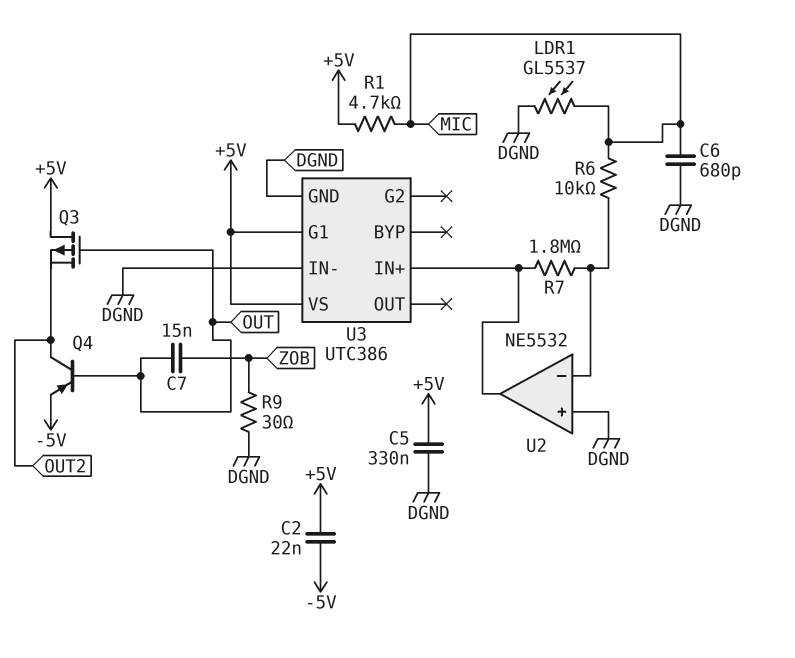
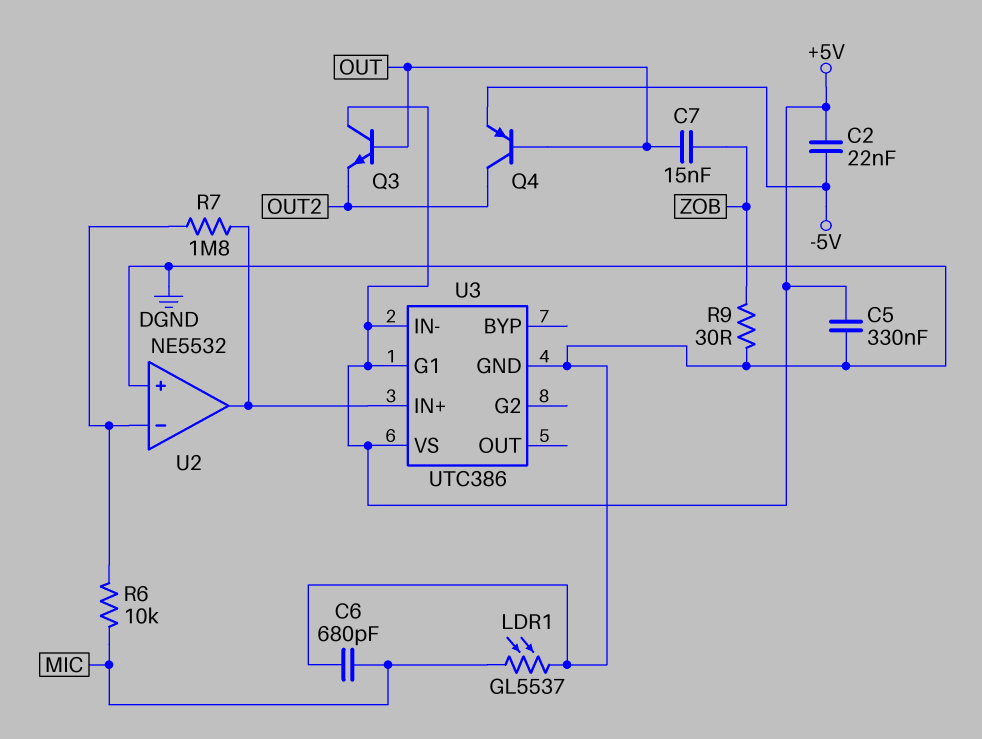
Q3: PMOS (G OUT, D +5V, S OUT2) -> NPN (B OUT, C +5V, E OUT2)
R1: 4.7k (+5V, MIC) -> none
U3 pin IN-: DGND -> +5V

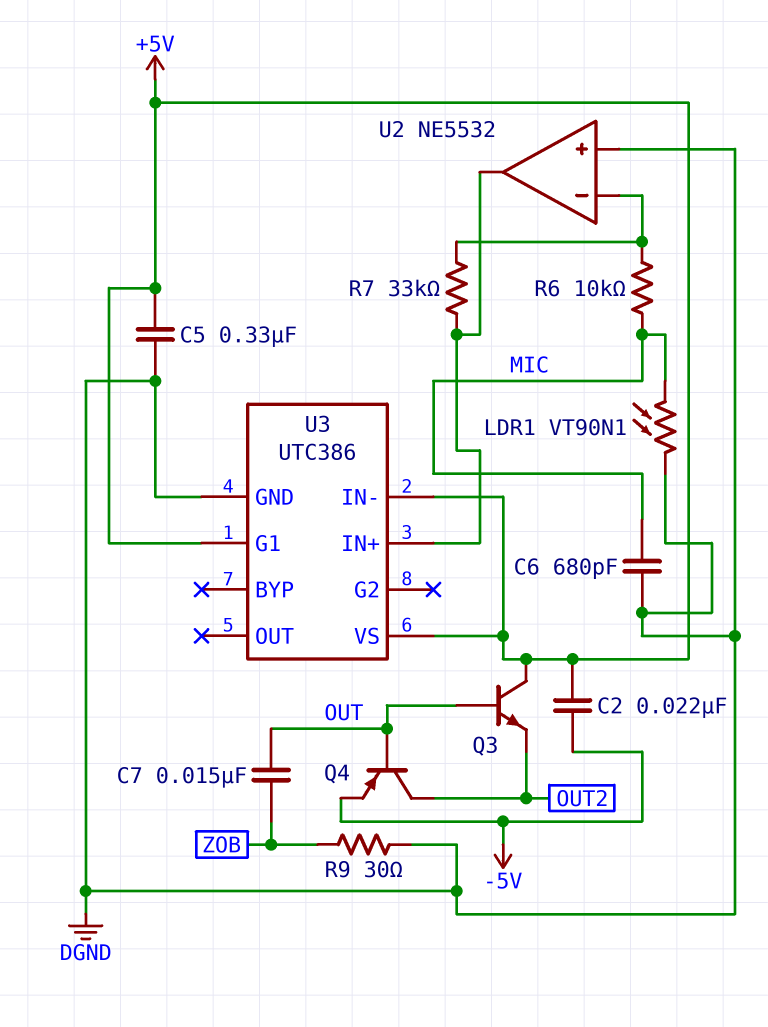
LDR1: GL5537 (DGND, MIC) -> VT90N1 (DGND, MIC)
R7: 1.8M (U2/in-, U2/out) -> 33k (U2/in-, U2/out)

